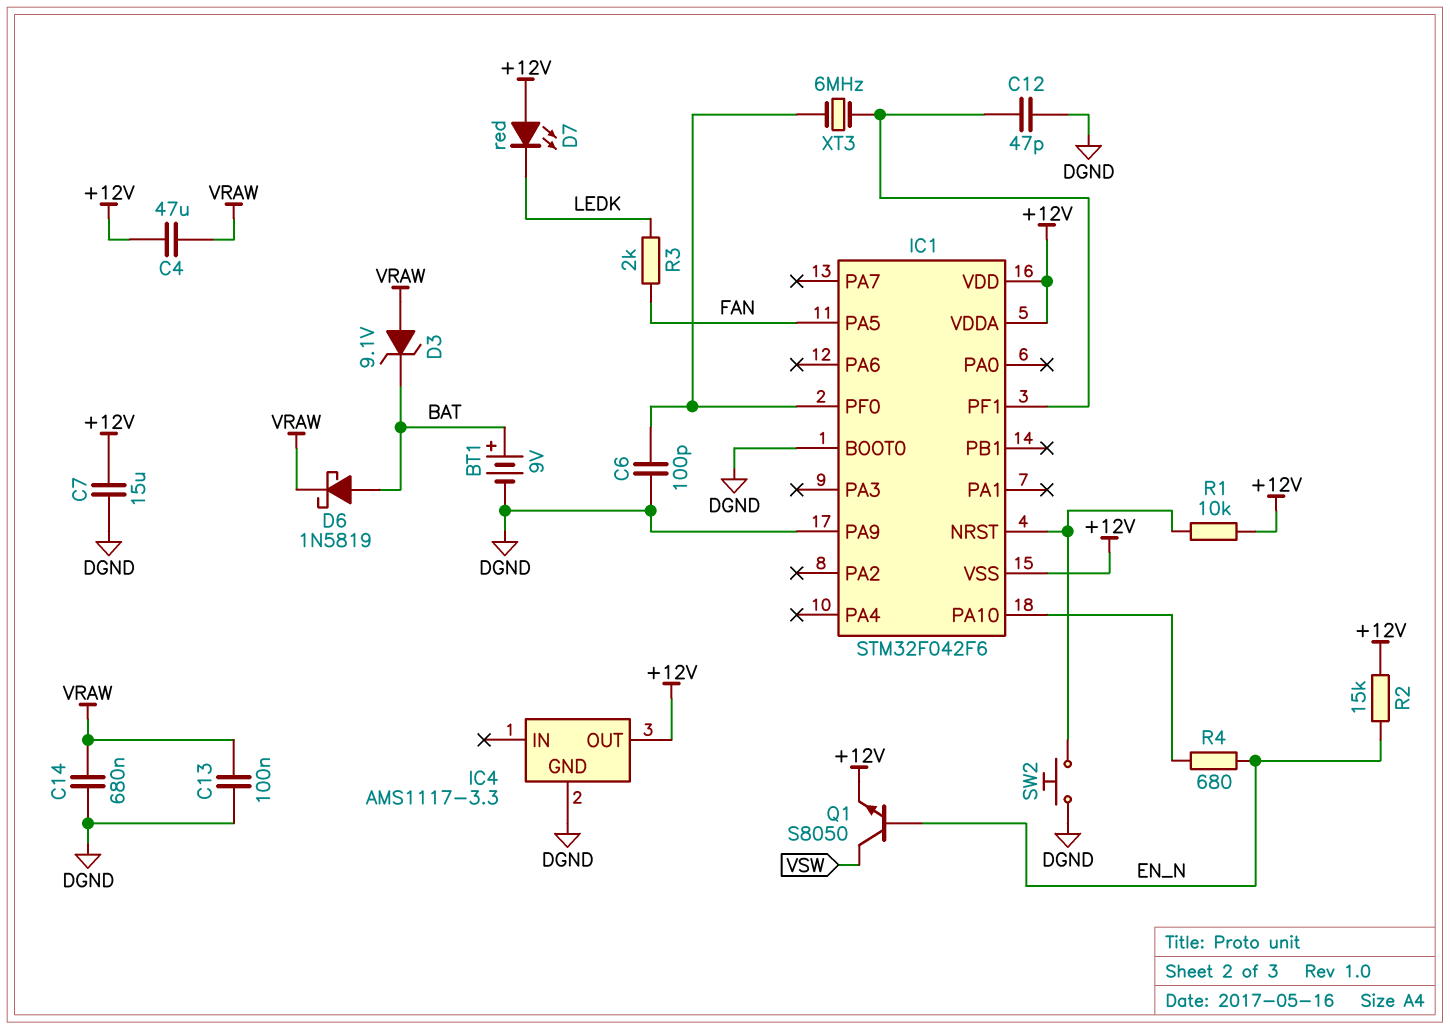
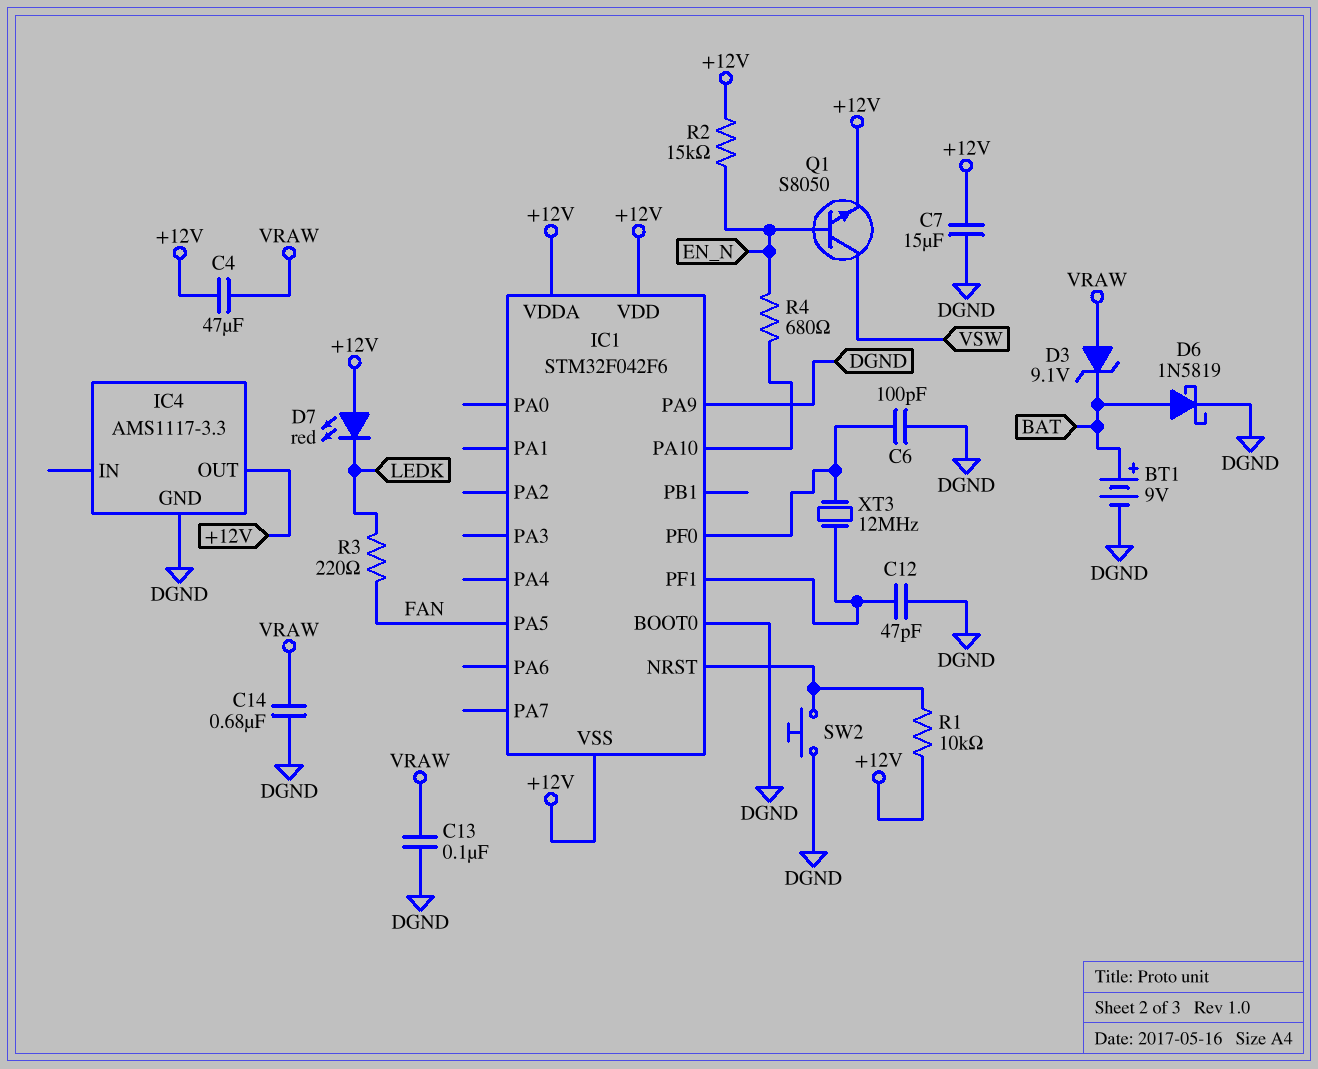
D6: schottky 1N5819 (A BAT, K VRAW) -> schottky 1N5819 (A BAT, K DGND)
R3: 2k (FAN, LEDK) -> 220 (FAN, LEDK)
XT3: 6MHz (IC1/PF0, IC1/PF1) -> 12MHz (IC1/PF0, IC1/PF1)

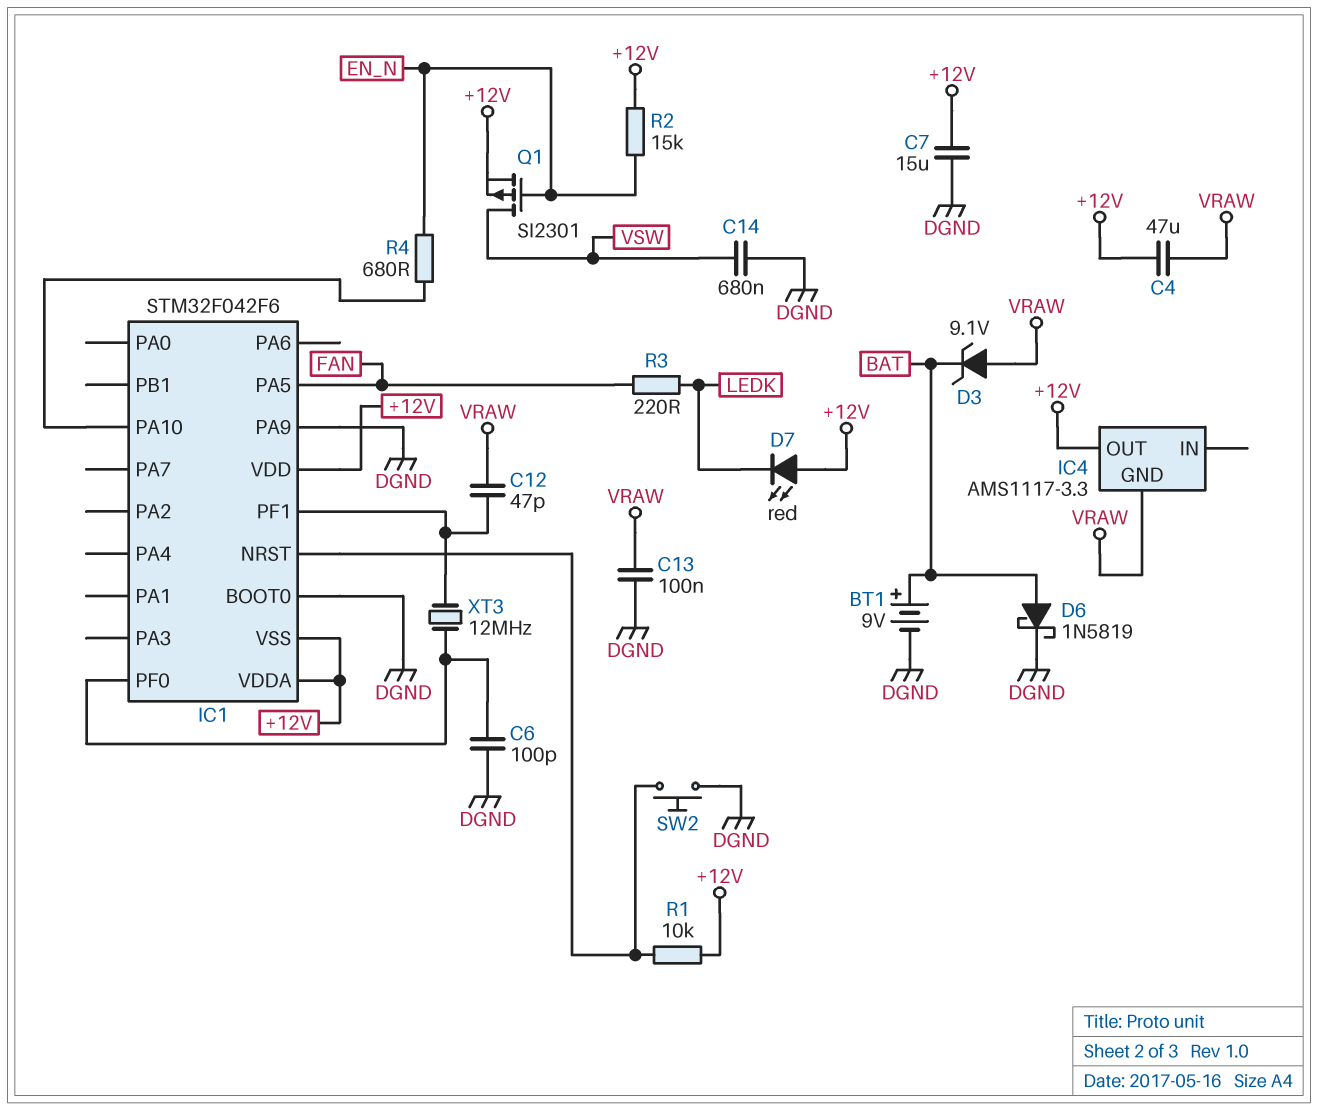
C12: 47pF (DGND, IC1/PF1) -> 47pF (IC1/PF1, VRAW)
C14: 680nF (DGND, VRAW) -> 680nF (DGND, VSW)
IC4 pin GND: DGND -> VRAW
Q1: NPN S8050 (B EN_N, C VSW, E +12V) -> PMOS SI2301 (G EN_N, D VSW, S +12V)

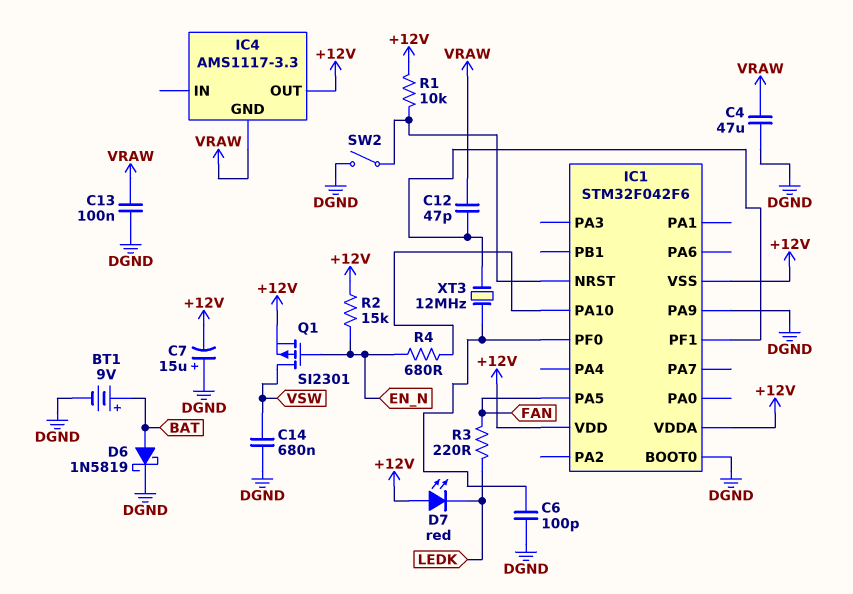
C4: 47uF (+12V, VRAW) -> 47uF (DGND, VRAW)
C7: 15uF (+12V, DGND) -> 15uF (plus DGND, minus +12V)
D3: zener 9.1V (A VRAW, K BAT) -> none
SW2: button (DGND, IC1/NRST) -> switch (DGND, IC1/NRST)

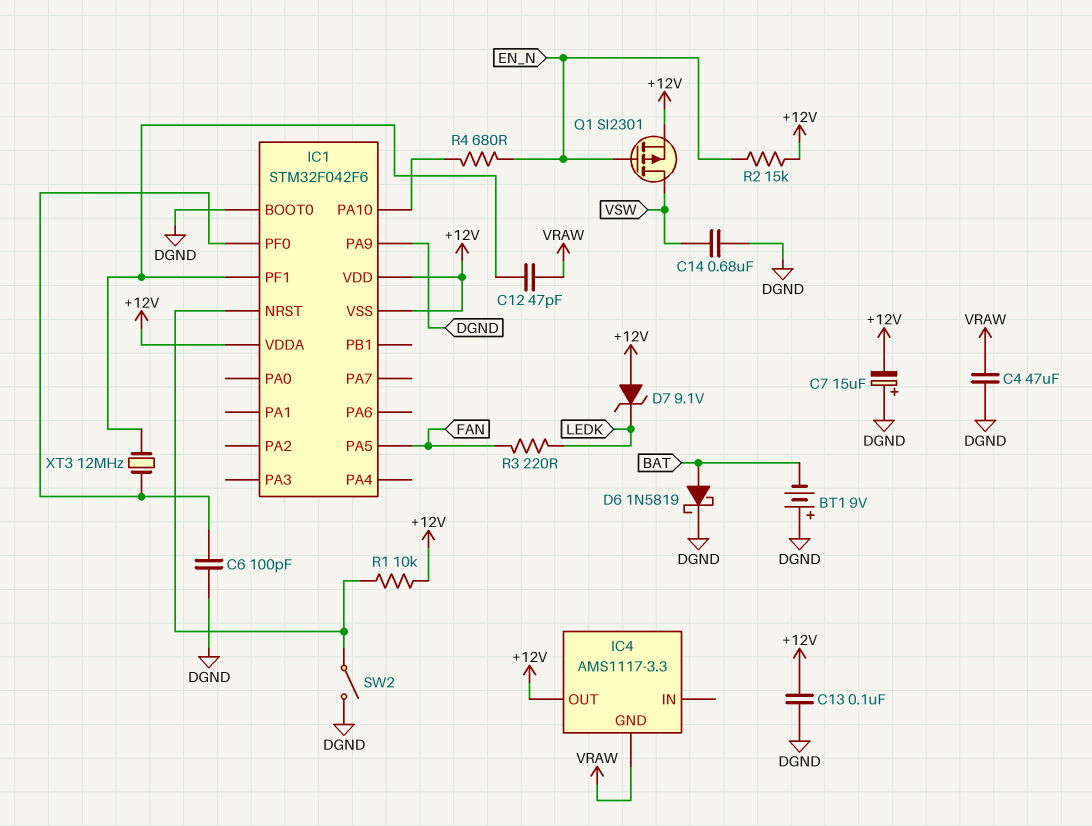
BT1: 9V (plus BAT, minus DGND) -> 9V (plus DGND, minus BAT)
C13: 100nF (DGND, VRAW) -> 100nF (+12V, DGND)
D7: LED red (A +12V, K LEDK) -> zener 9.1V (A +12V, K LEDK)

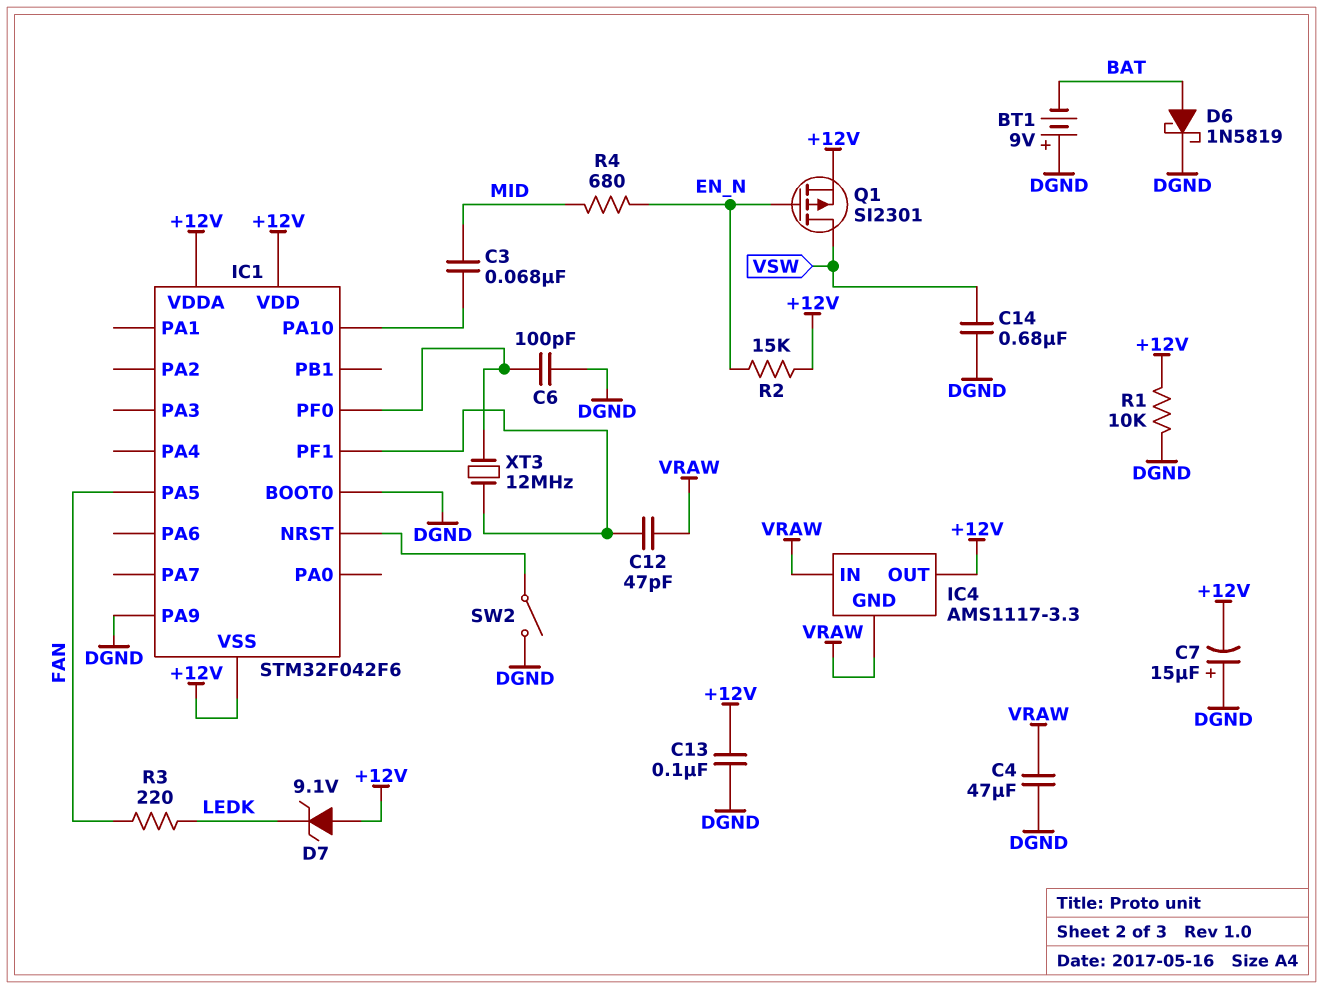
C3: none -> 68nF (IC1/PA10, MID)
IC4 pin IN: none -> VRAW
R1: 10k (+12V, IC1/NRST) -> 10k (+12V, DGND)
R4: 680 (EN_N, IC1/PA10) -> 680 (EN_N, MID)

